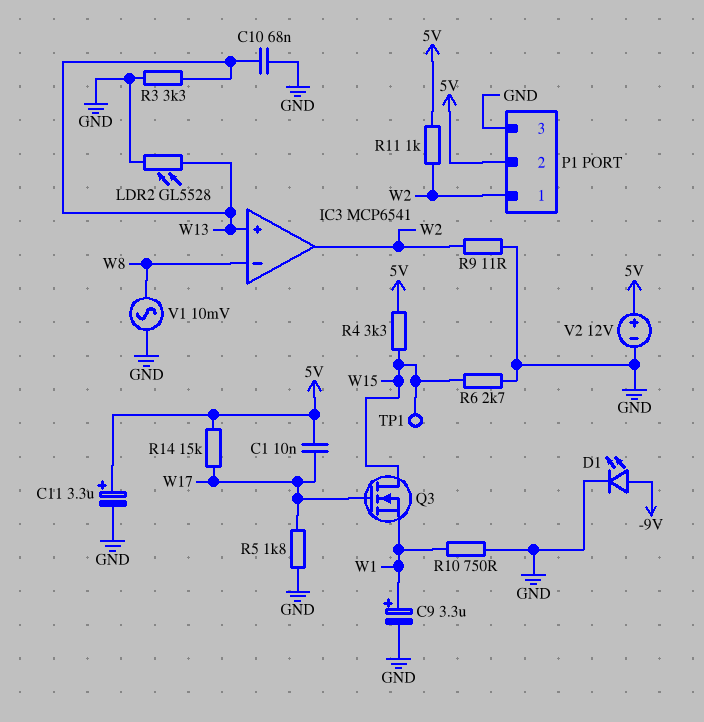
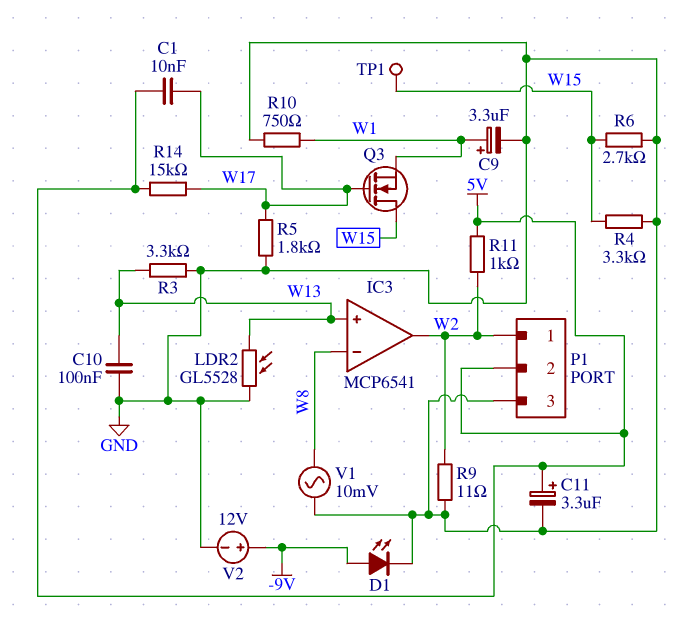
C10: 68nF (GND, W13) -> 100nF (GND, W13)
R4: 3.3k (5V, W15) -> 3.3k (GND, W15)
V2: 12V (plus 5V, minus GND) -> 12V (plus -9V, minus GND)

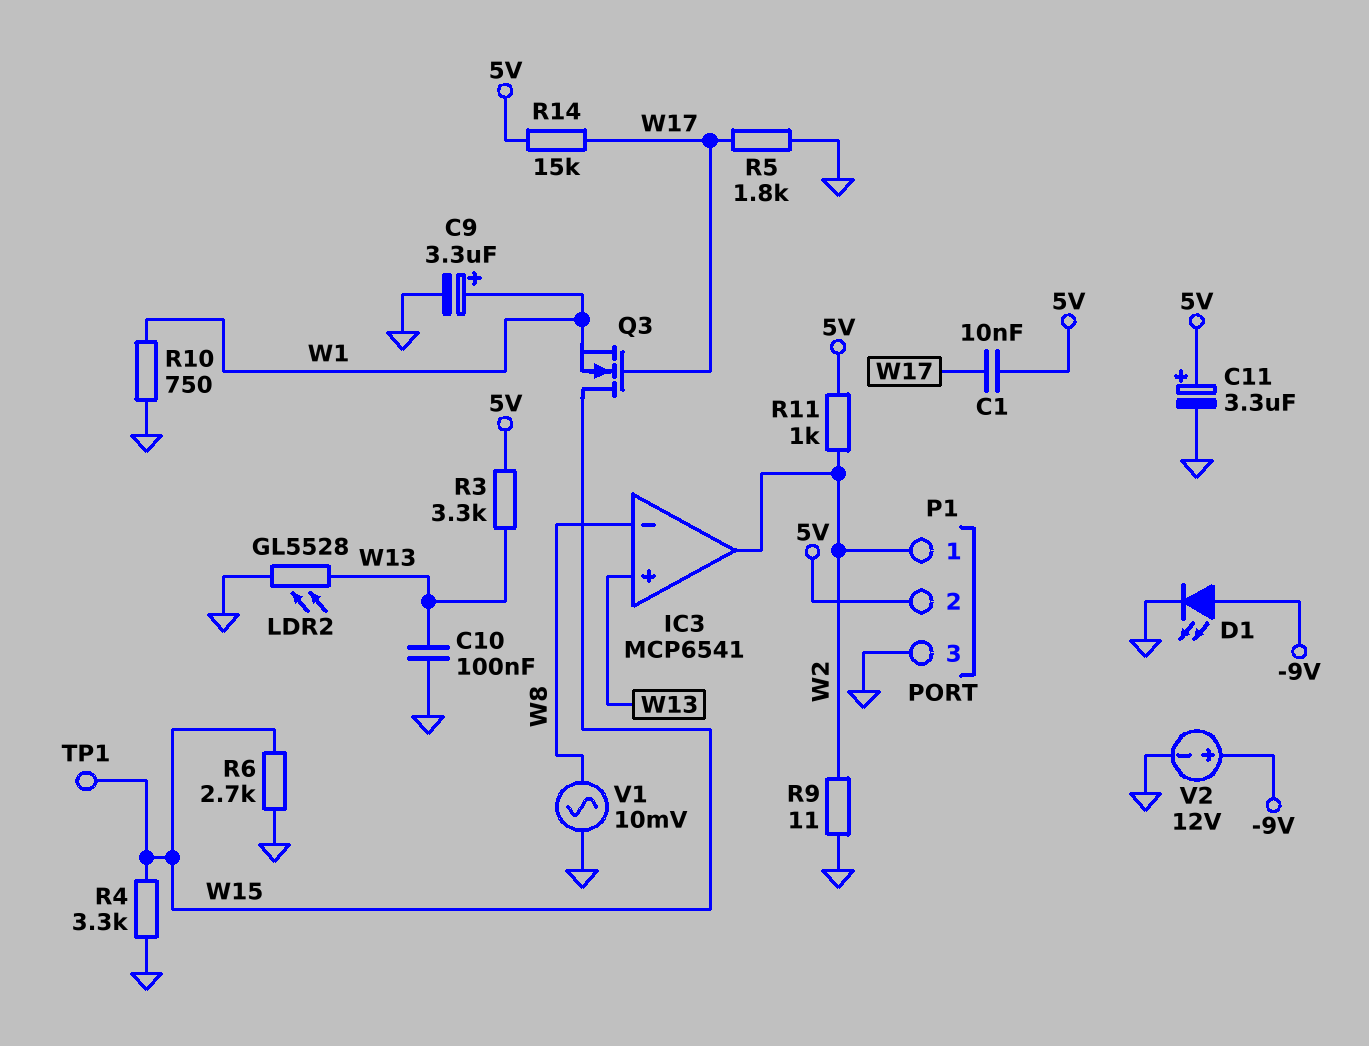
R3: 3.3k (GND, W13) -> 3.3k (5V, W13)

